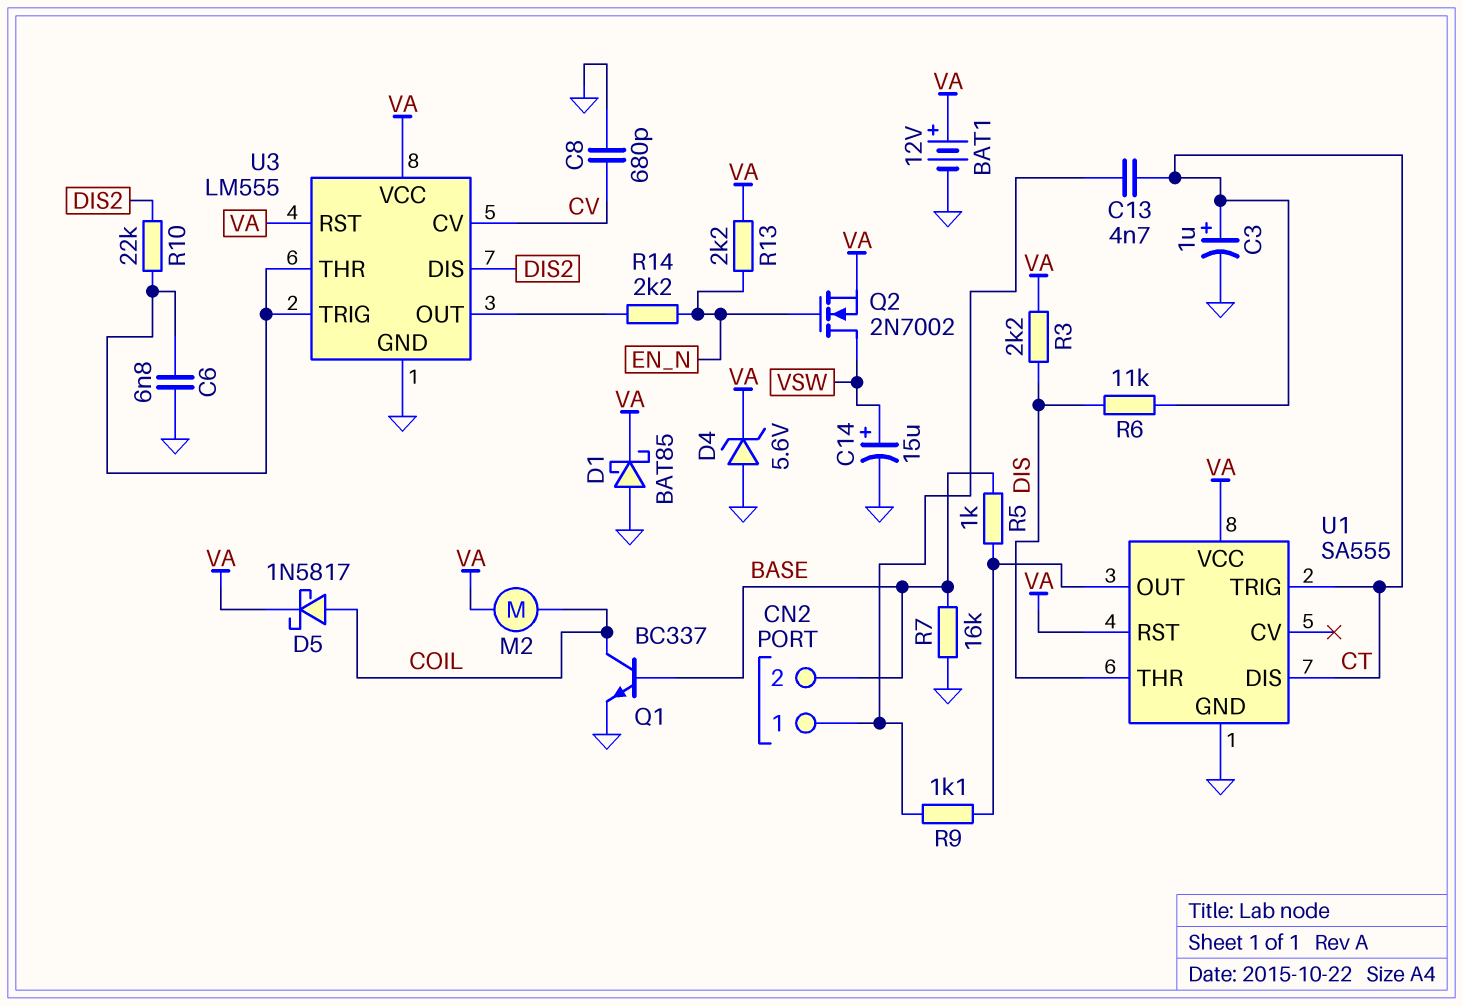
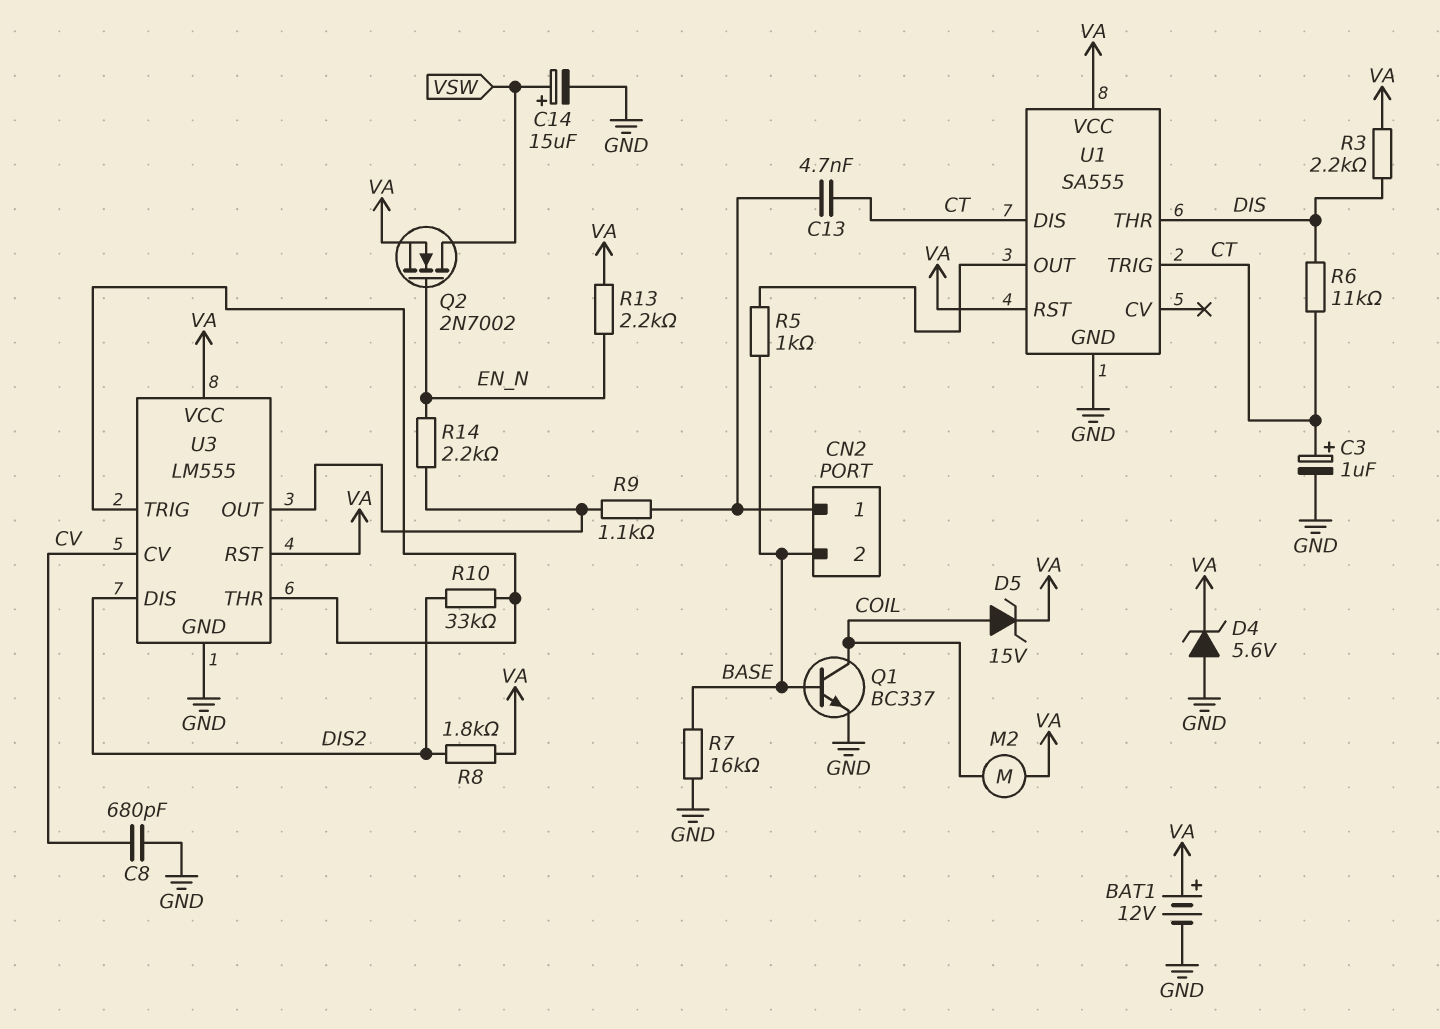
C6: 6.8nF (GND, U3/THR) -> none
D1: schottky BAT85 (A GND, K VA) -> none
D5: schottky 1N5817 (A COIL, K VA) -> zener 15V (A COIL, K VA)
R8: none -> 1.8k (DIS2, VA)
R9: 1.1k (CN2/1, U1/OUT) -> 1.1k (CN2/1, U3/OUT)
R10: 22k (DIS2, U3/THR) -> 33k (DIS2, U3/THR)

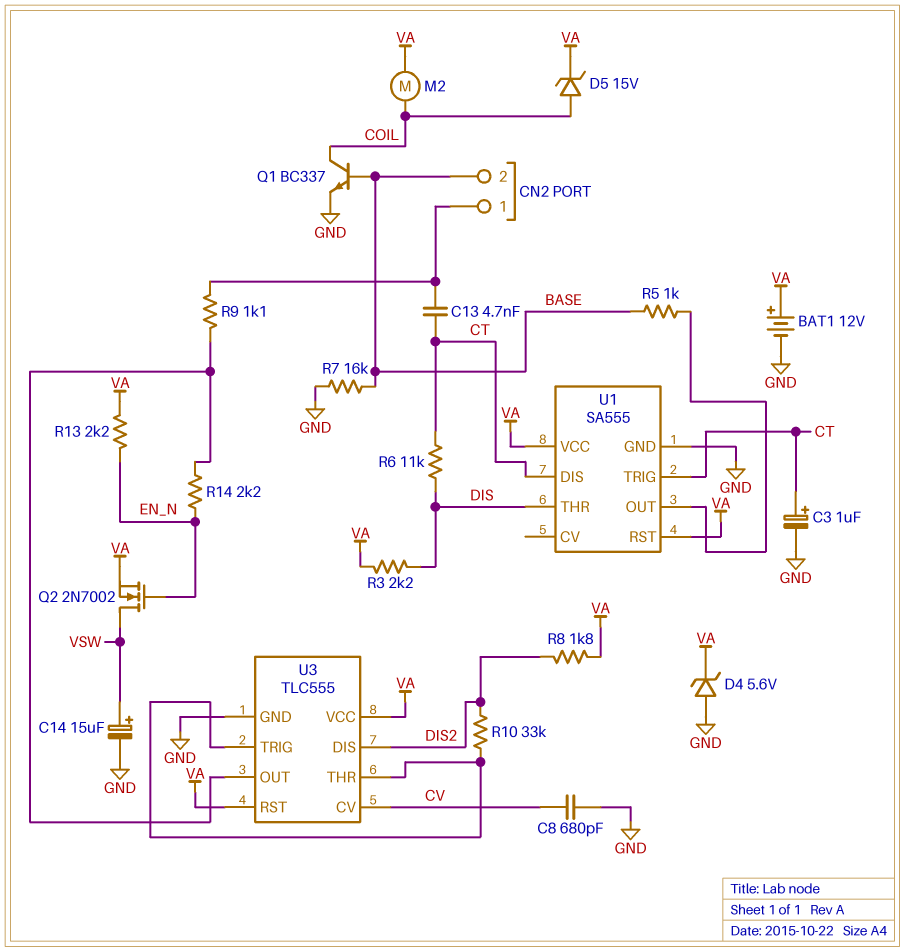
U3: LM555 -> TLC555

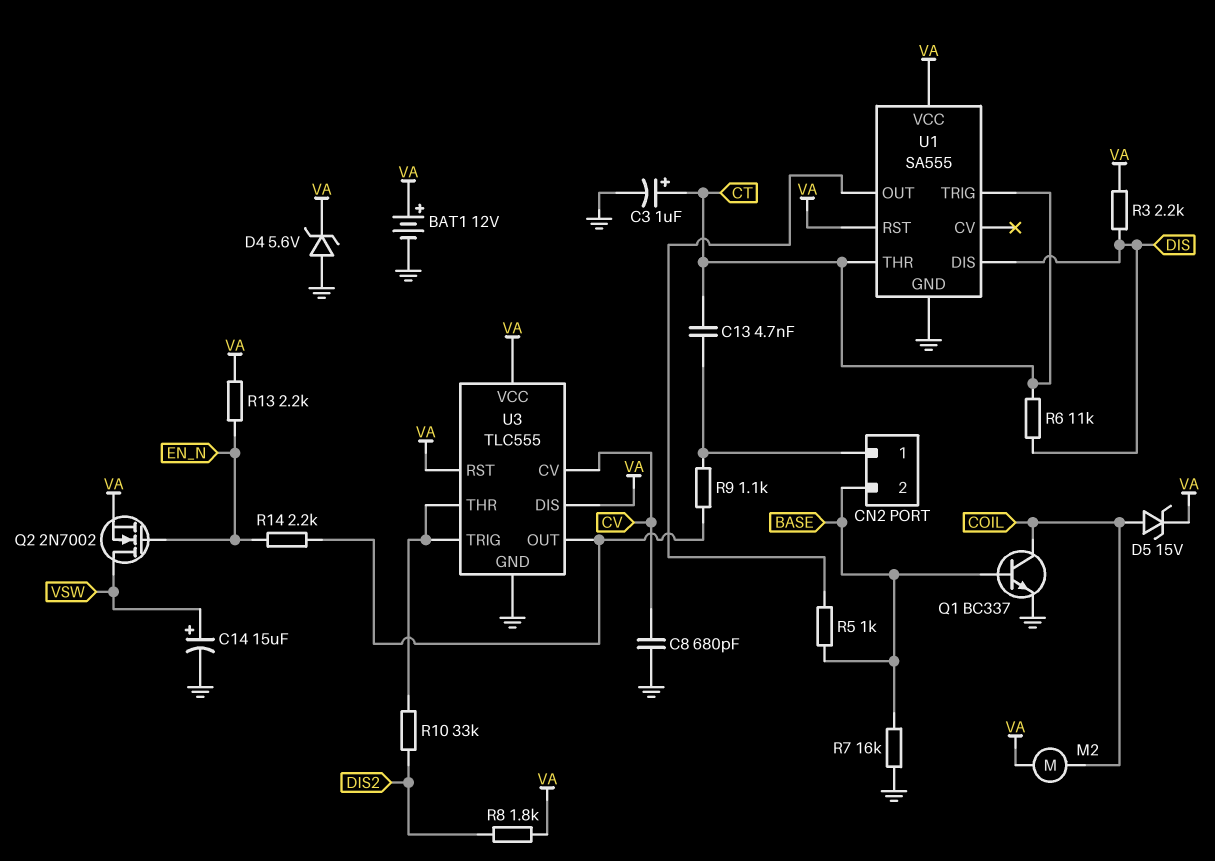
U1 pin DIS: CT -> DIS
U1 pin THR: DIS -> CT
U3 pin DIS: DIS2 -> VA

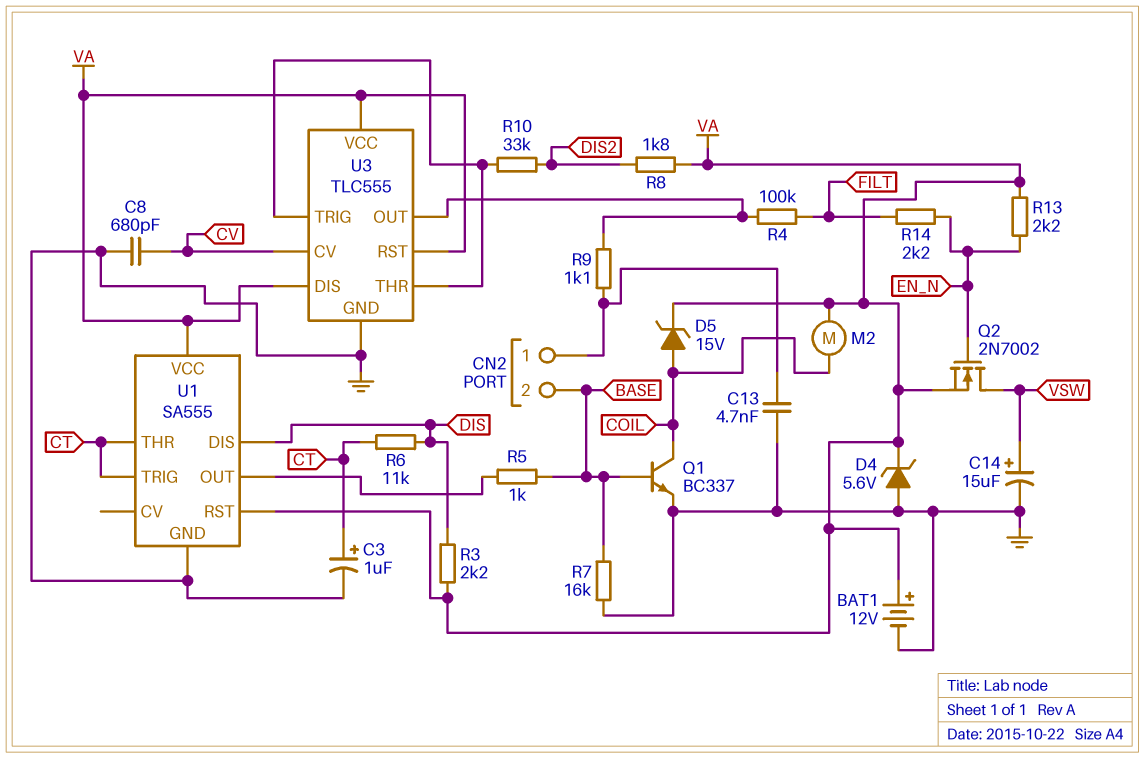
C13: 4.7nF (CN2/1, CT) -> 4.7nF (CN2/1, GND)
R4: none -> 100k (FILT, U3/OUT)
R14: 2.2k (EN_N, U3/OUT) -> 2.2k (EN_N, FILT)

